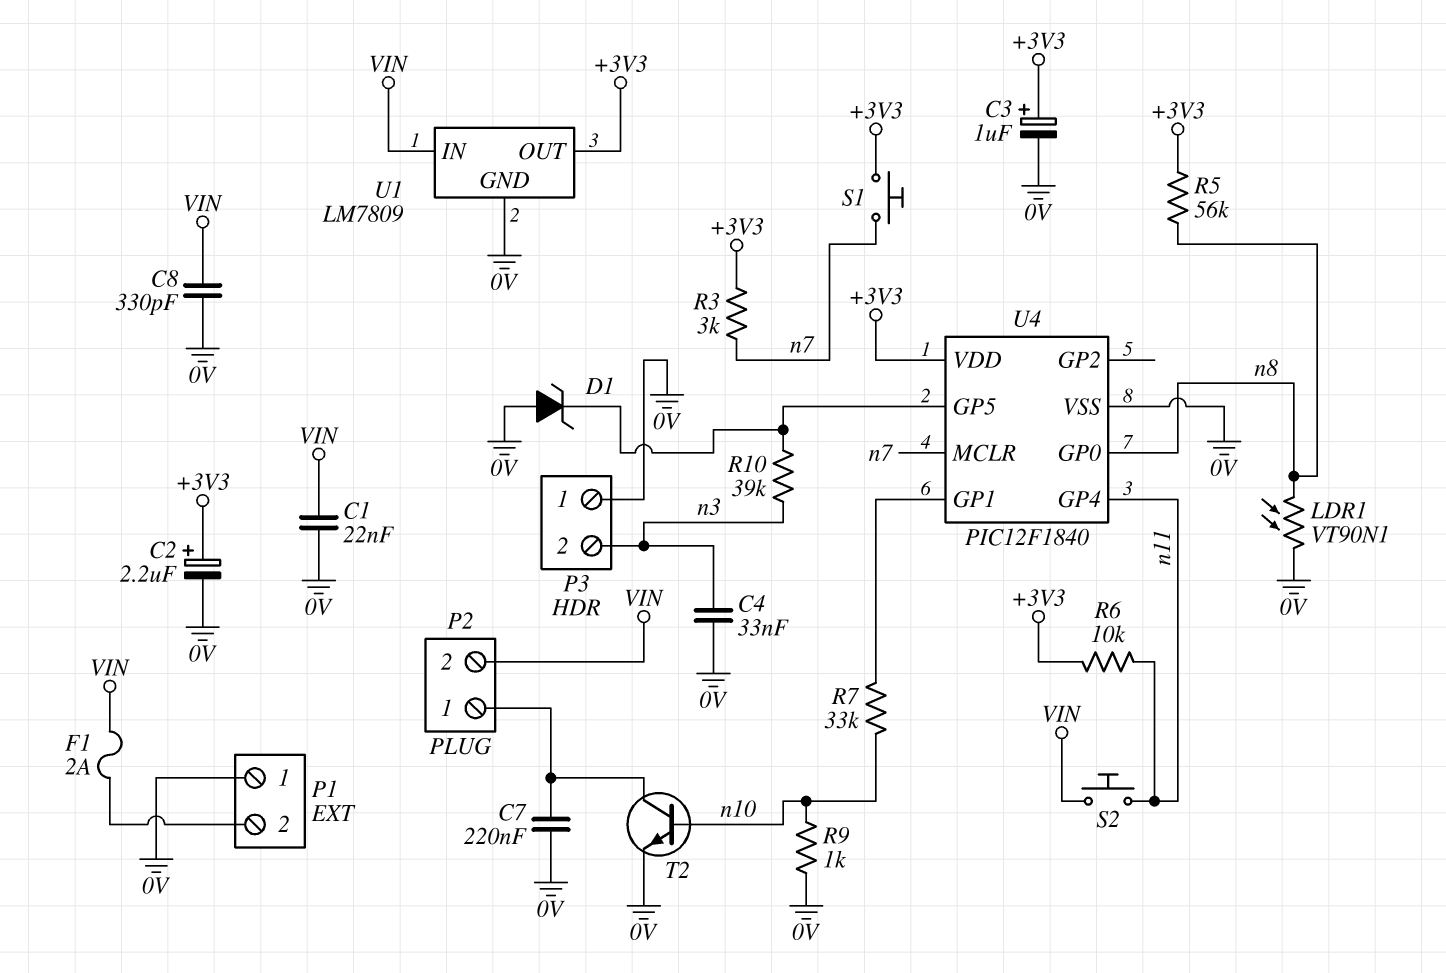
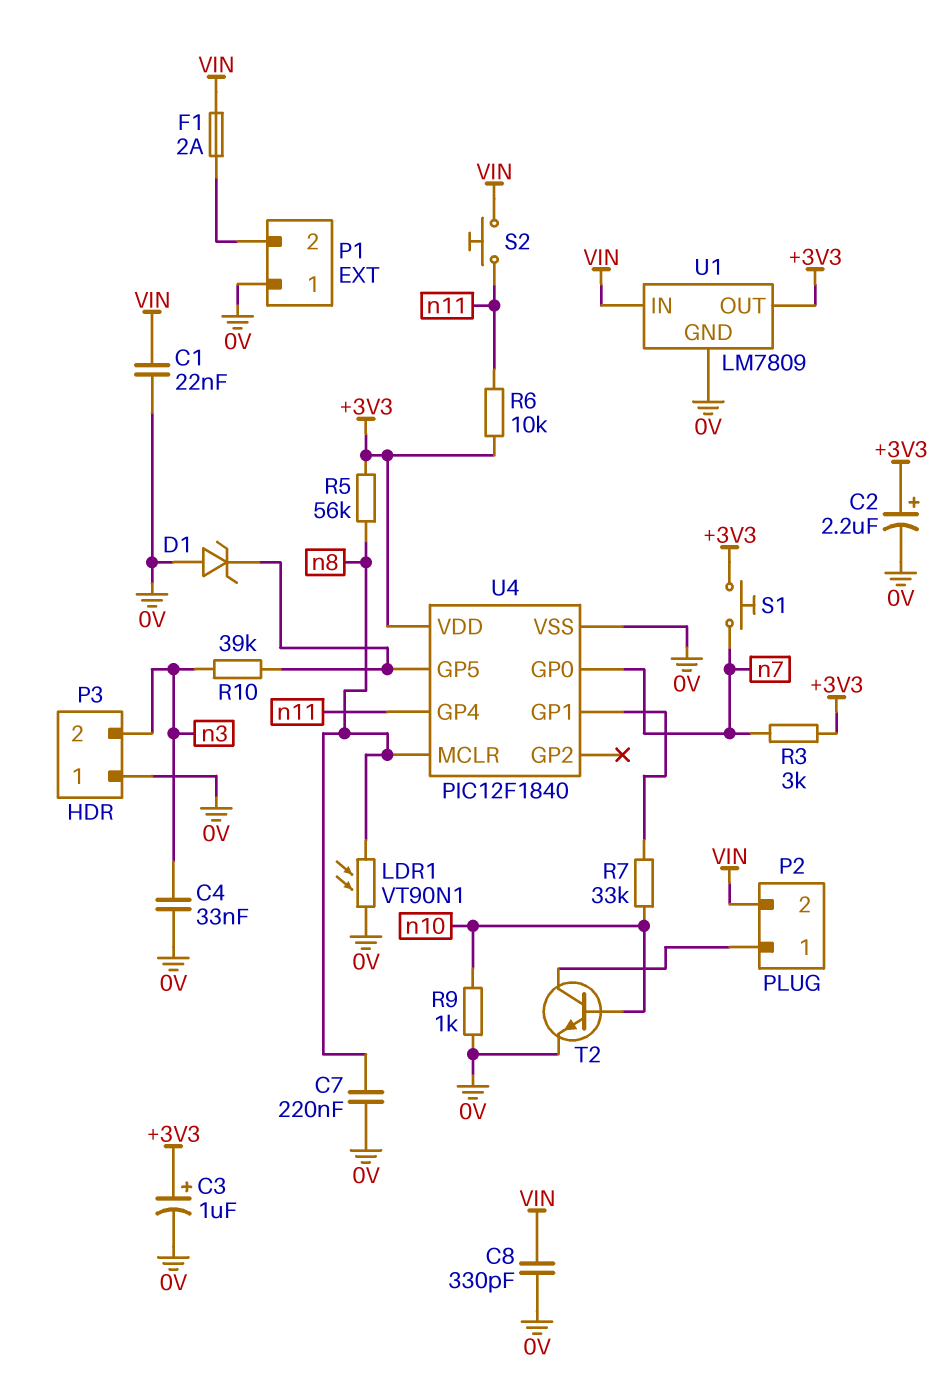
C7: 220nF (0V, P2/1) -> 220nF (0V, n8)
U4 pin GP0: n8 -> n7
U4 pin MCLR: n7 -> n8

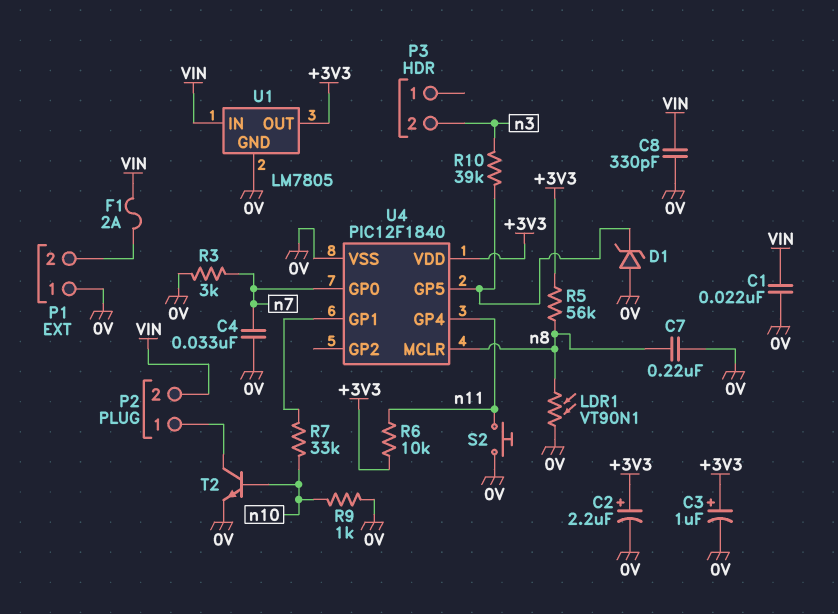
C4: 33nF (0V, n3) -> 33nF (0V, n7)
P3 pin 1: 0V -> none
R3: 3k (+3V3, n7) -> 3k (0V, n7)
S1: button (+3V3, n7) -> none
S2: button (VIN, n11) -> button (0V, n11)
U1: LM7809 -> LM7805

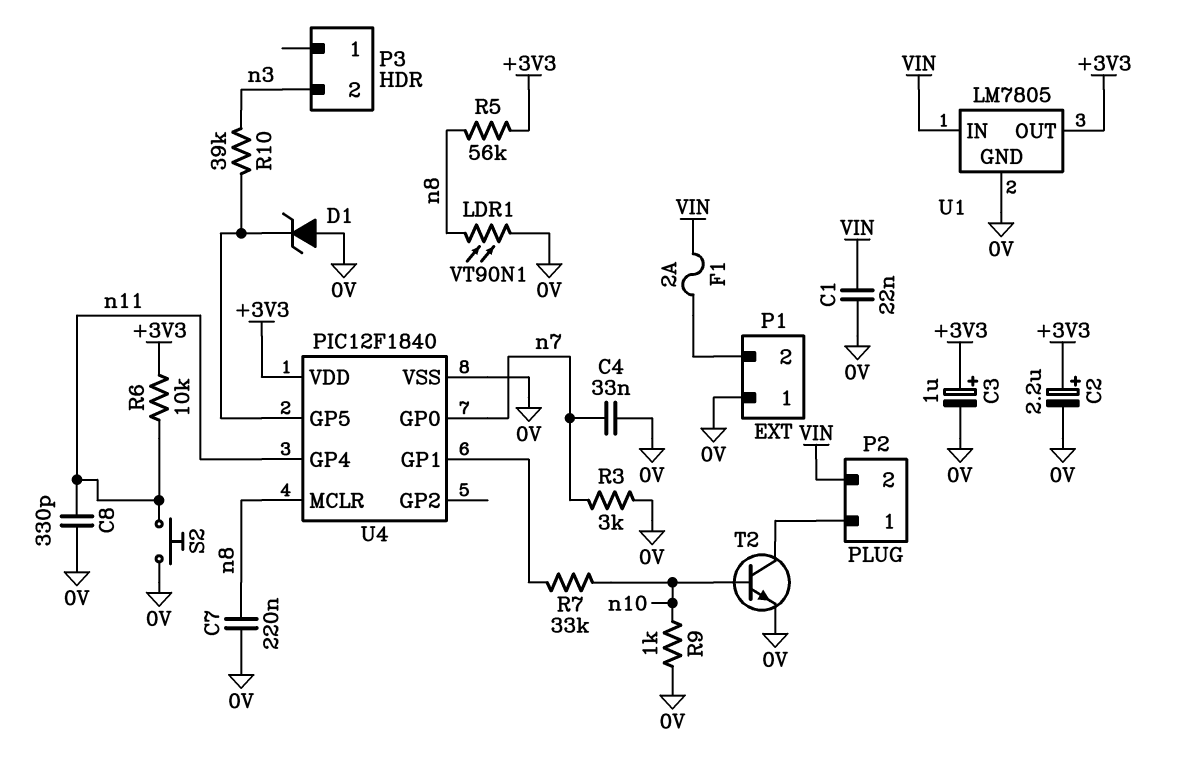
C8: 330pF (0V, VIN) -> 330pF (0V, n11)

